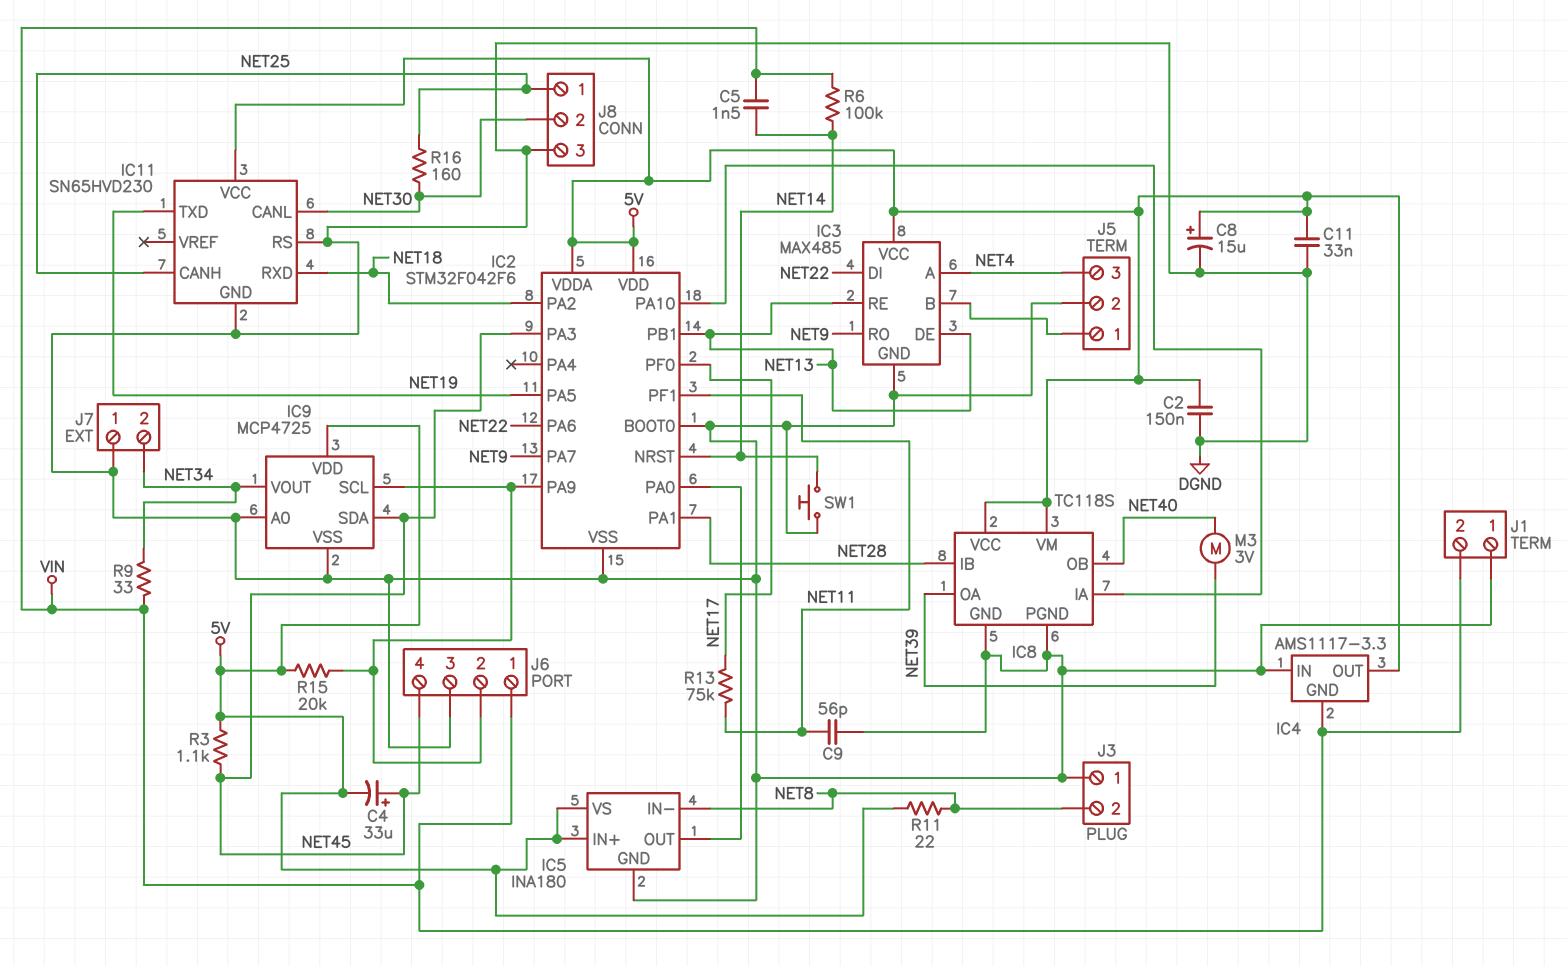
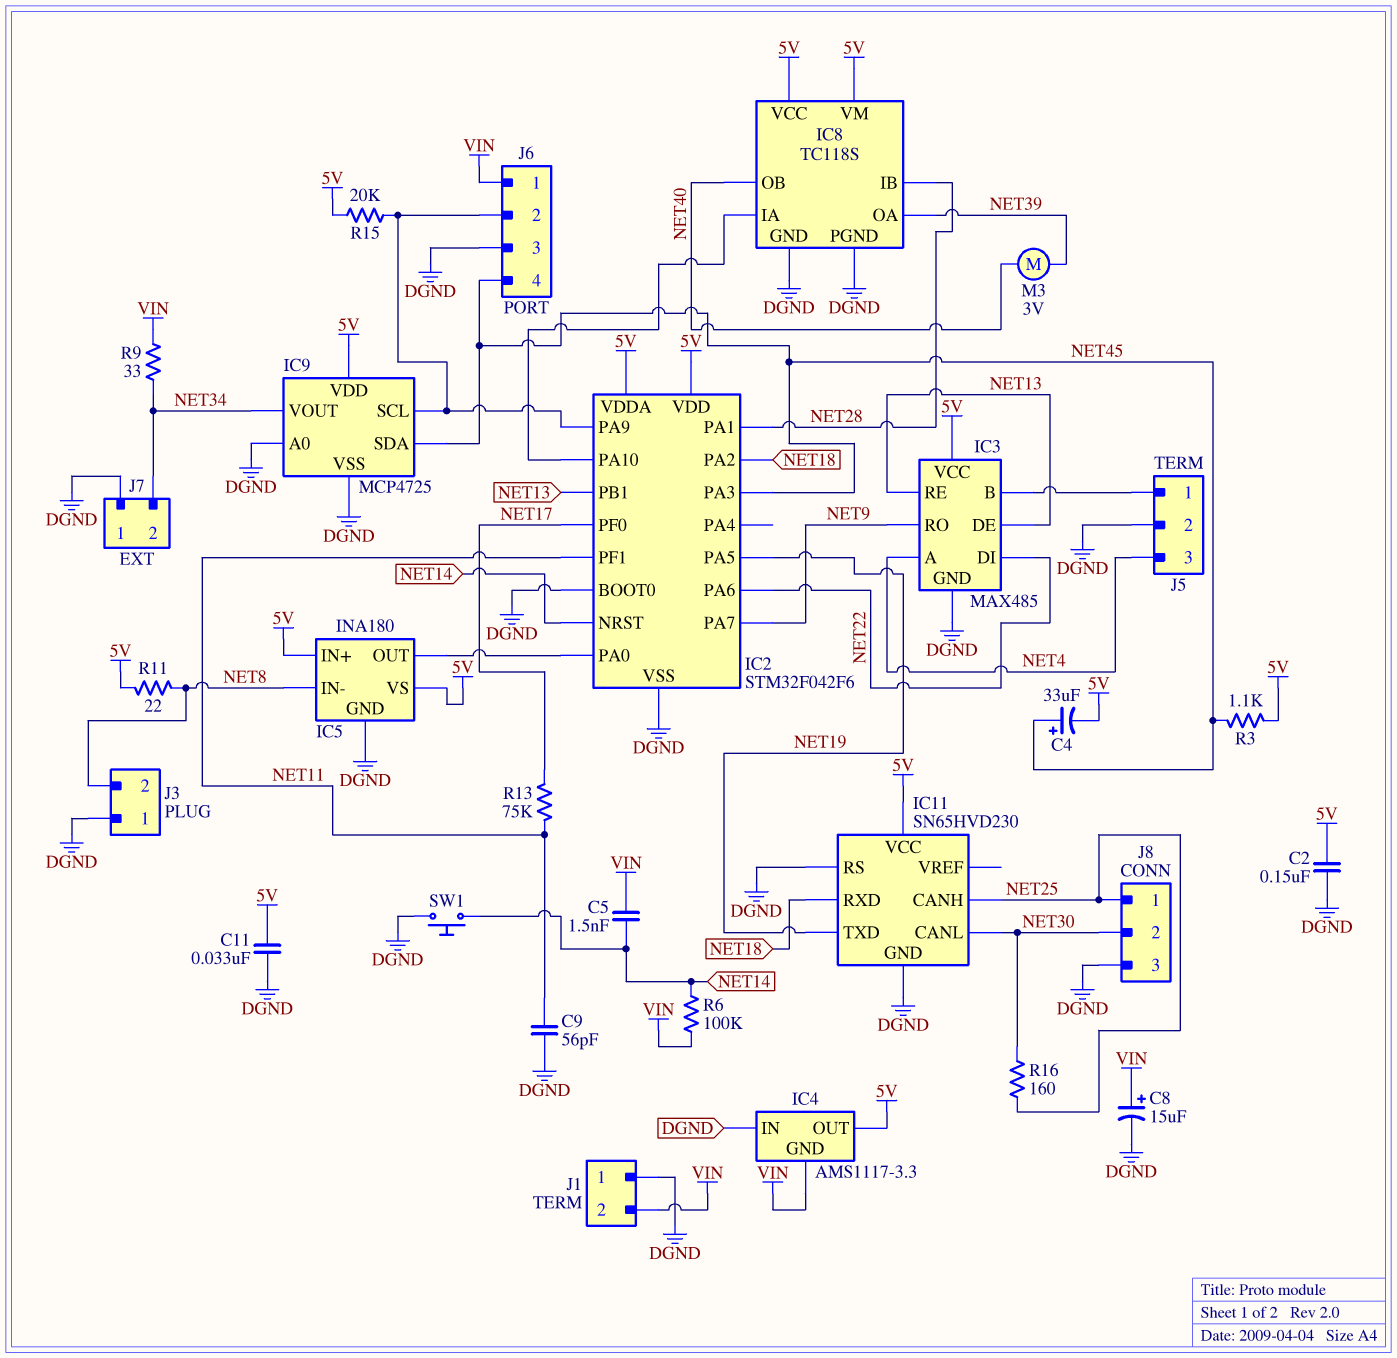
C8: 15uF (plus 5V, minus DGND) -> 15uF (plus VIN, minus DGND)

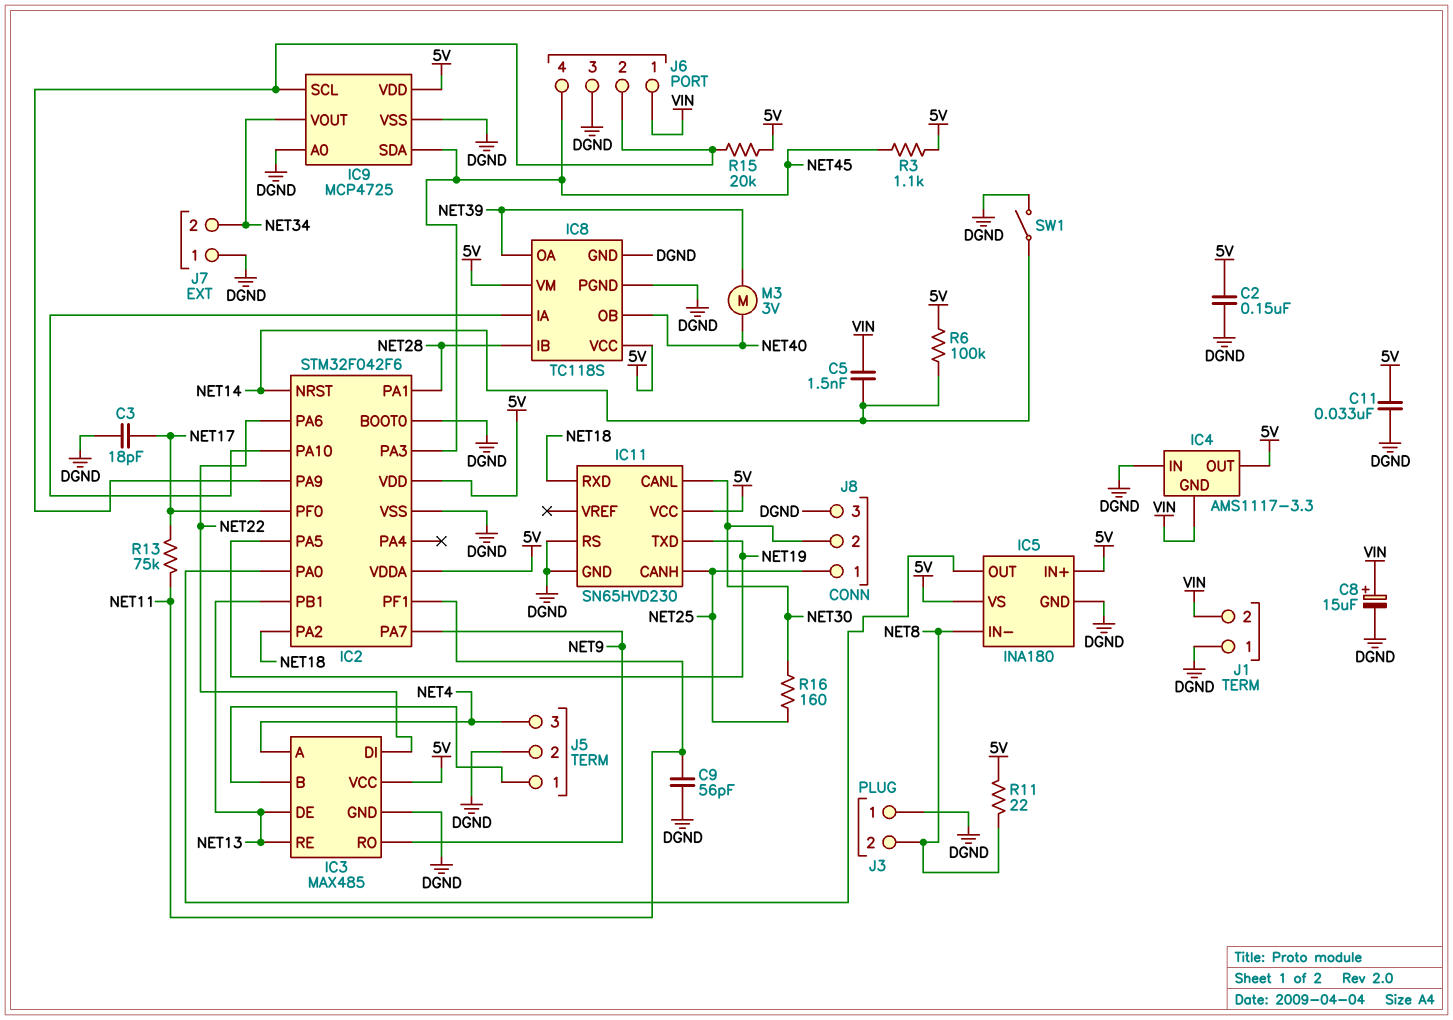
C3: none -> 18pF (DGND, NET17)
C4: 33uF (plus NET45, minus 5V) -> none
R6: 100k (NET14, VIN) -> 100k (5V, NET14)
R9: 33 (NET34, VIN) -> none
SW1: button (DGND, NET14) -> switch (DGND, NET14)

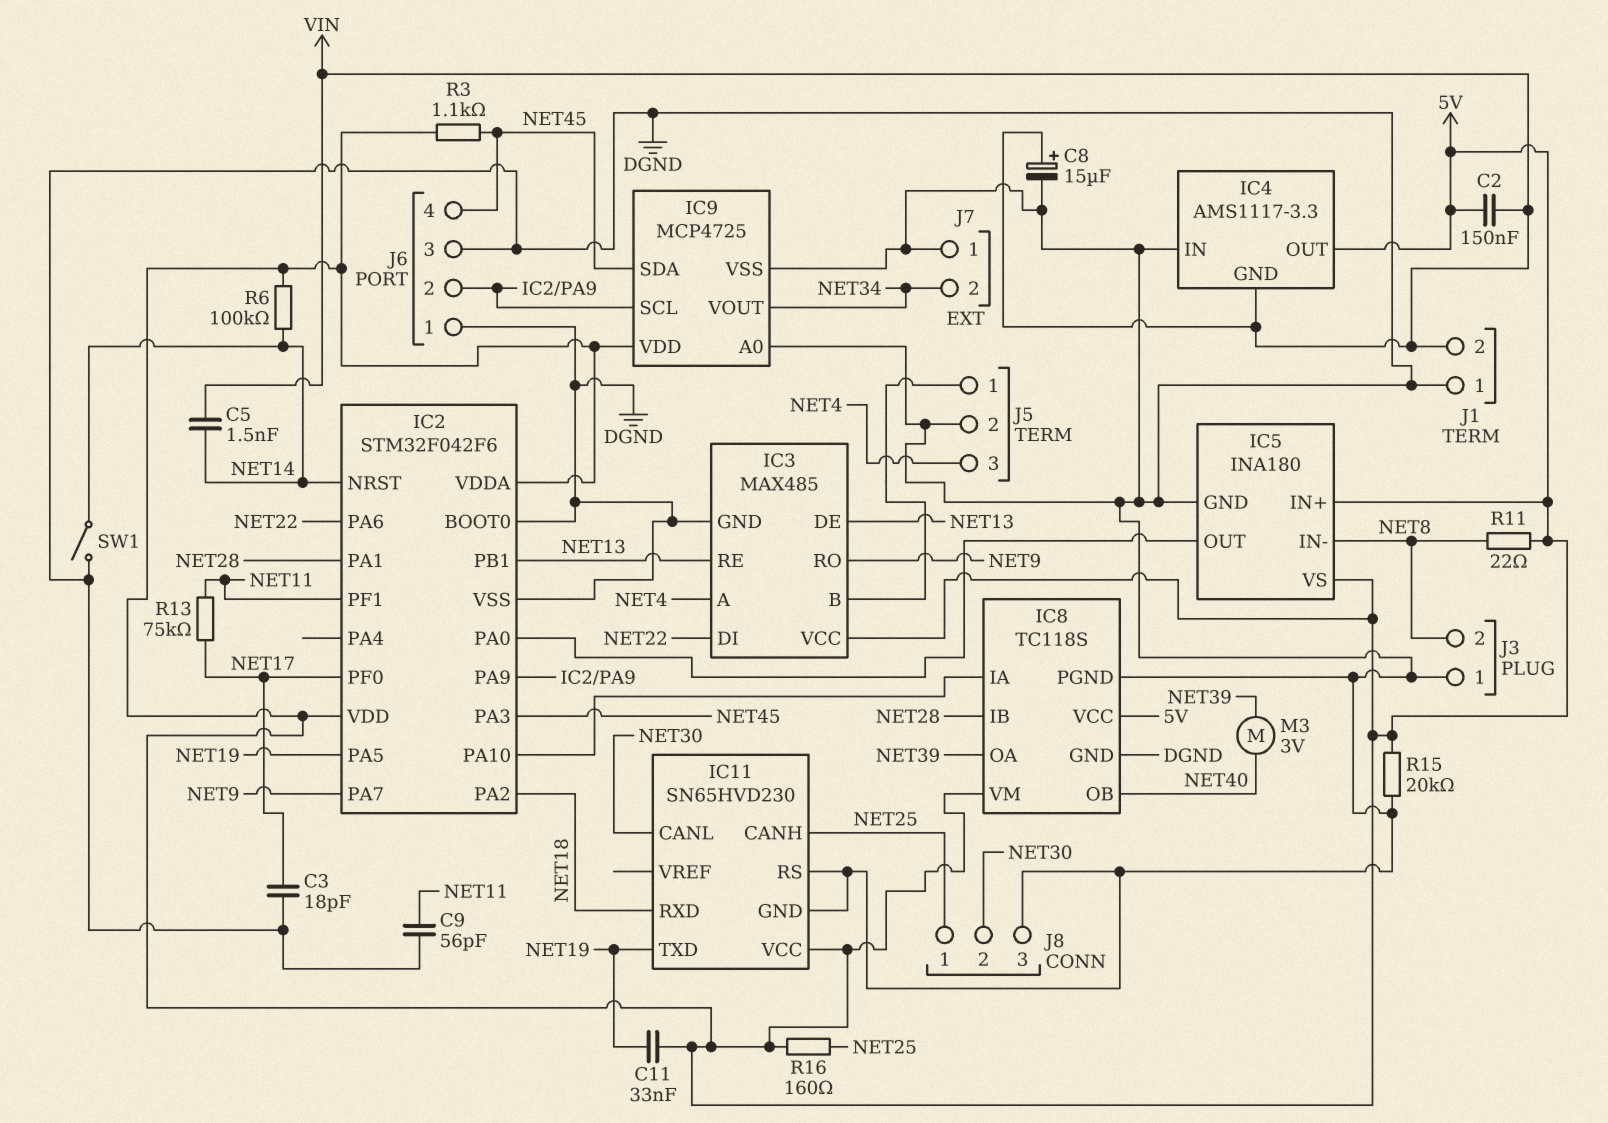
C2: 150nF (5V, DGND) -> 150nF (5V, VIN)
C11: 33nF (5V, DGND) -> 33nF (5V, NET19)
J6 pin 1: VIN -> DGND
R15: 20k (5V, IC2/PA9) -> 20k (5V, DGND)
R16: 160 (NET25, NET30) -> 160 (5V, NET25)

